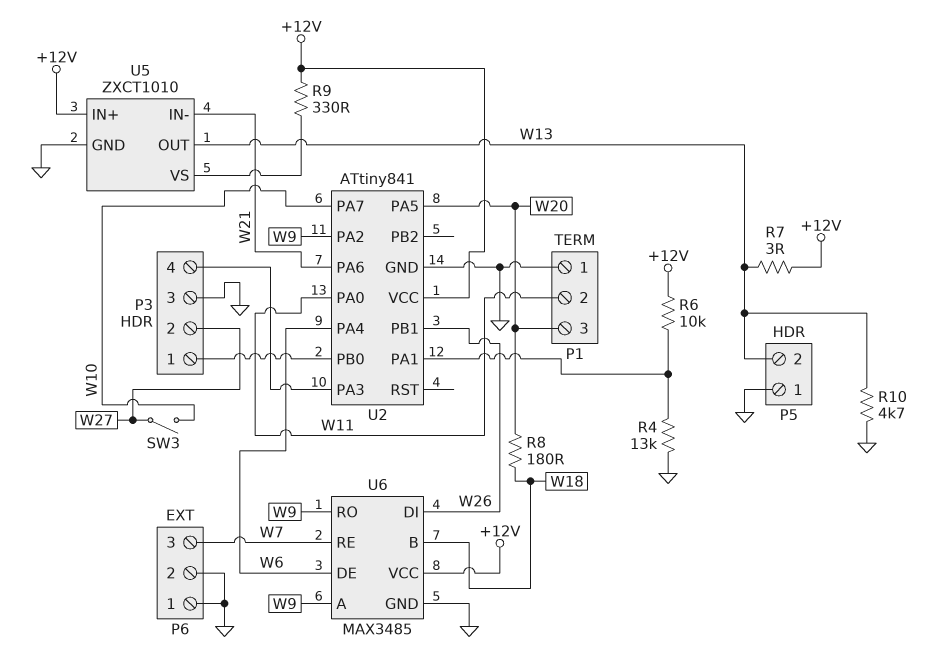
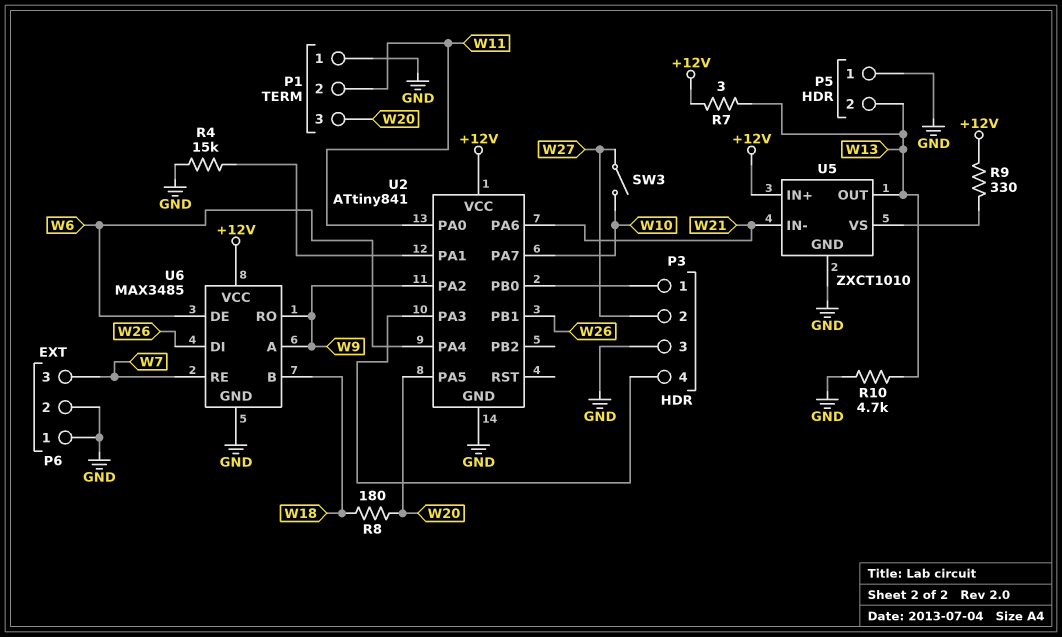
R4: 13k (GND, U2/PA1) -> 15k (GND, U2/PA1)
R6: 10k (+12V, U2/PA1) -> none

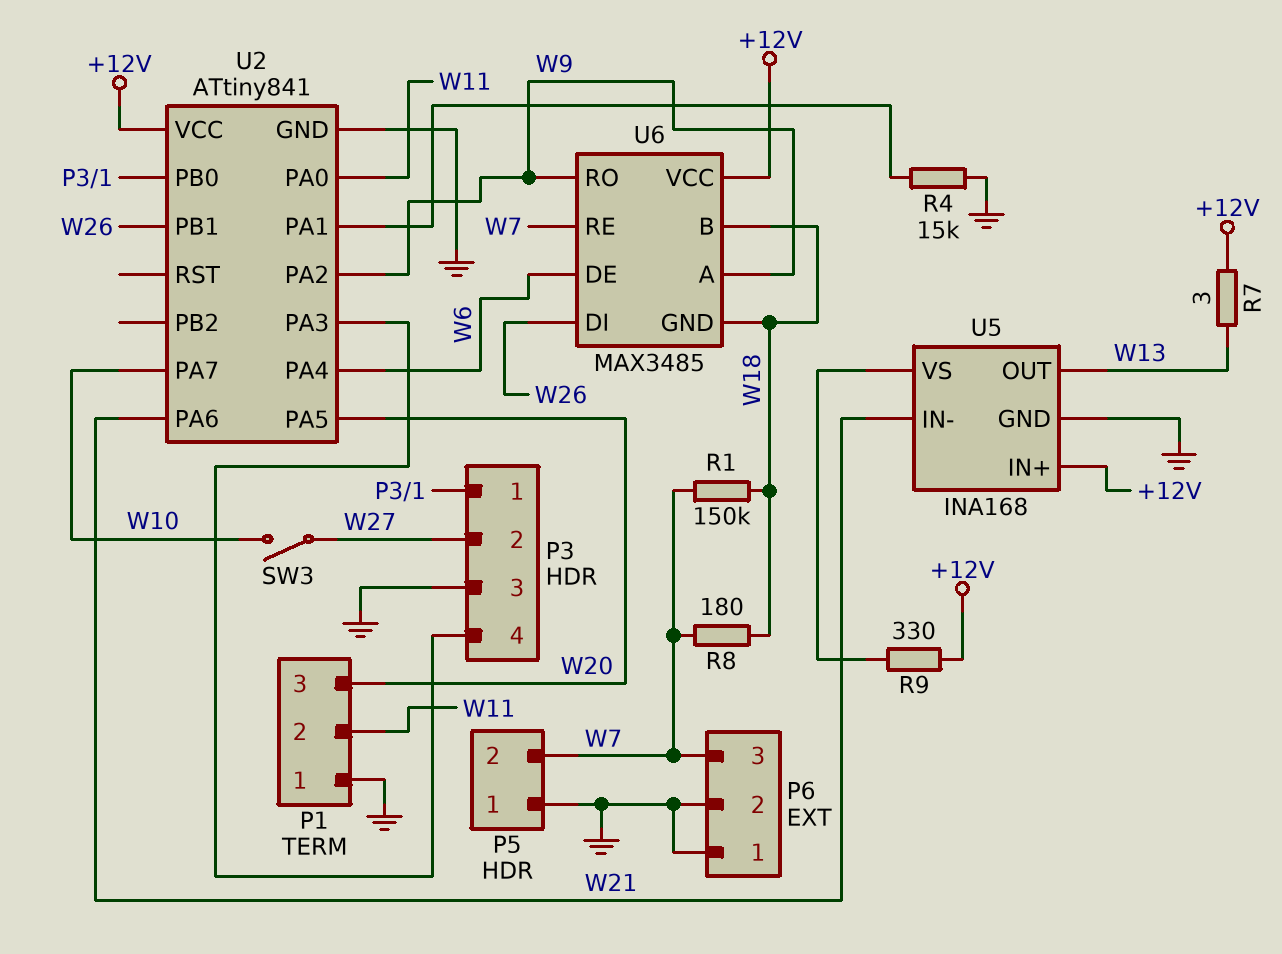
P5 pin 2: W13 -> W7
R1: none -> 150k (W7, W18)
R8: 180 (W18, W20) -> 180 (W7, W18)
R10: 4.7k (GND, W13) -> none
U5: ZXCT1010 -> INA168
U6 pin GND: GND -> W18

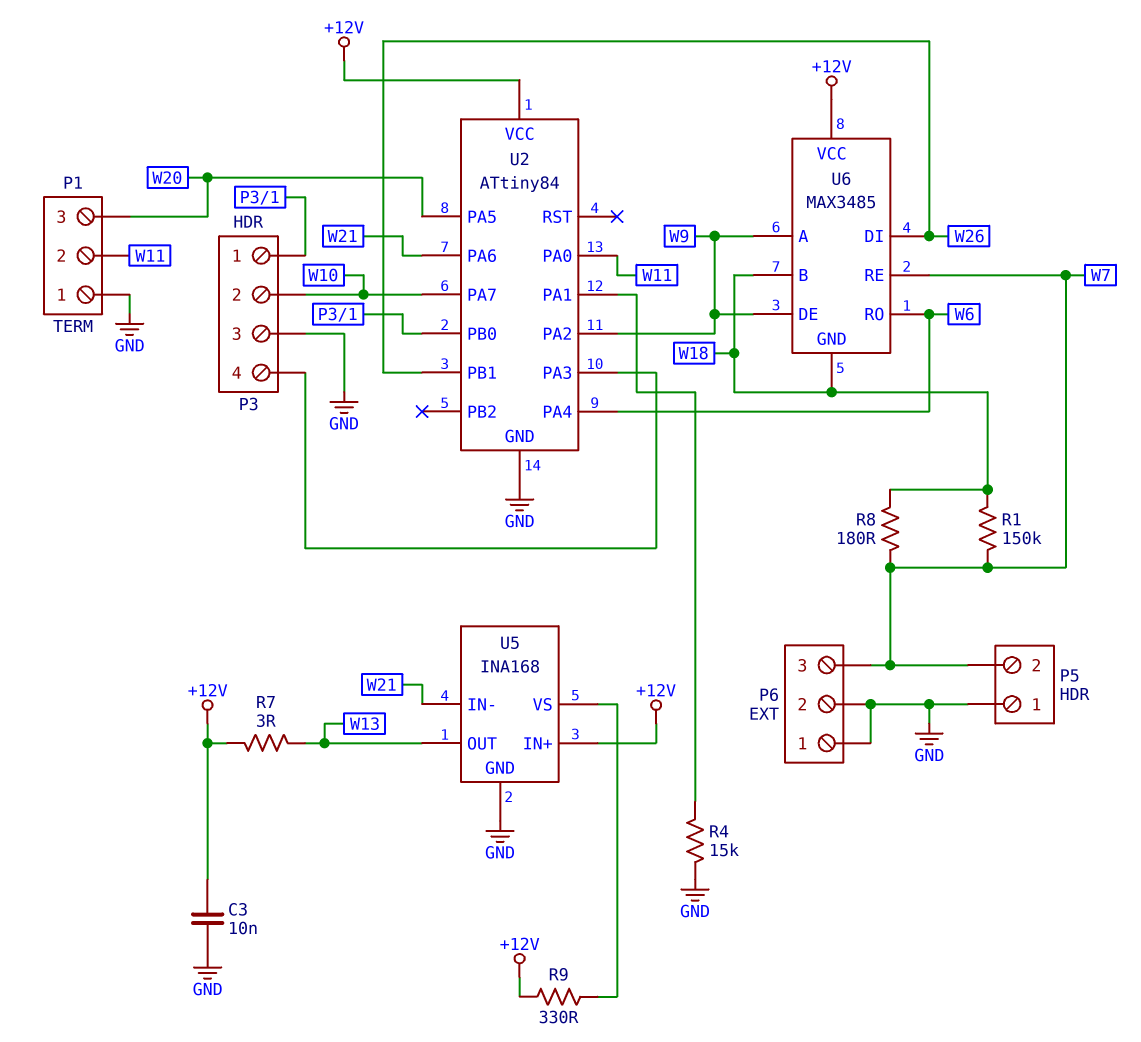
C3: none -> 10nF (+12V, GND)
P3 pin 2: W27 -> W10
SW3: switch (W10, W27) -> none
U2: ATtiny841 -> ATtiny84
U6 pin DE: W6 -> W9
U6 pin RO: W9 -> W6

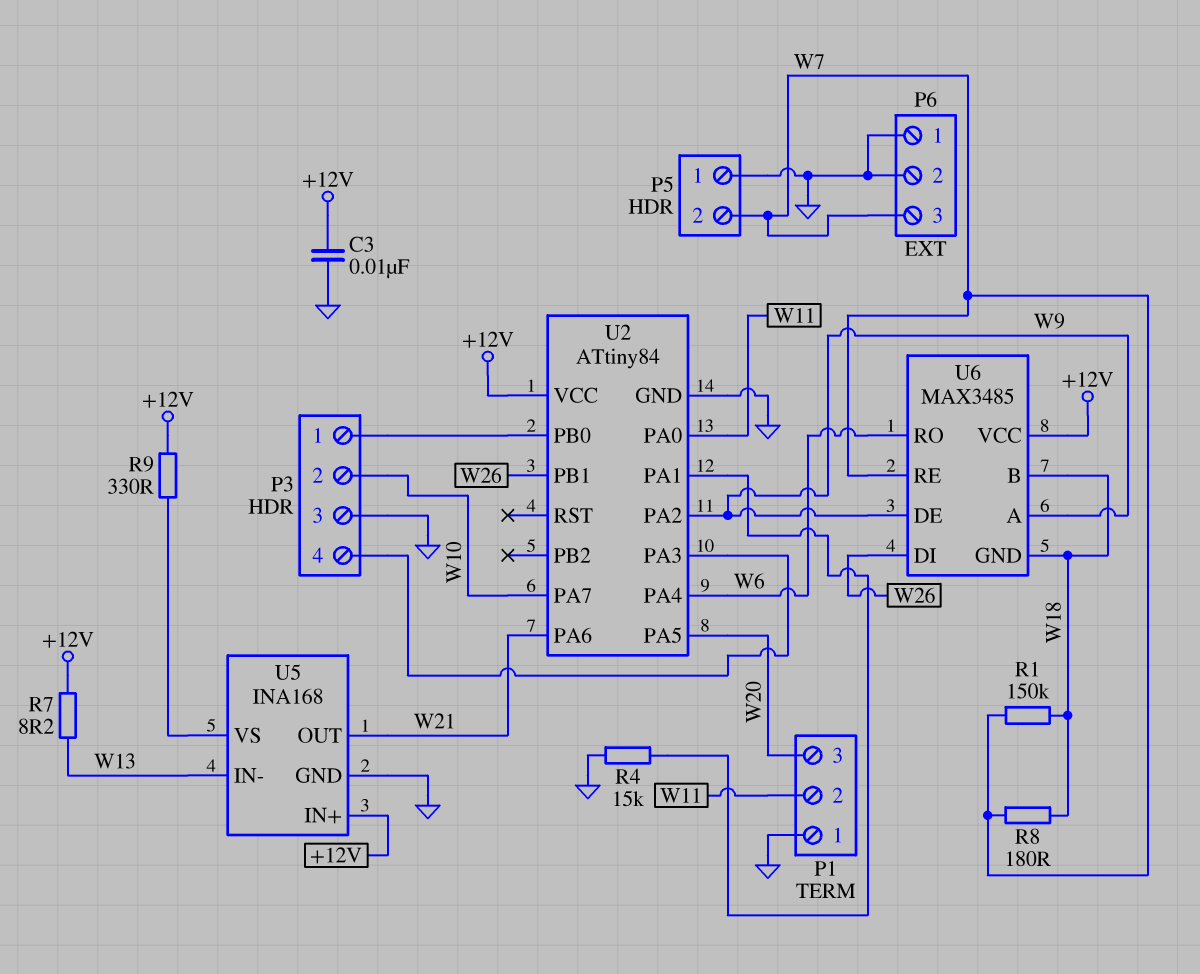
R7: 3 (+12V, W13) -> 8.2 (+12V, W13)
U5 pin IN-: W21 -> W13
U5 pin OUT: W13 -> W21

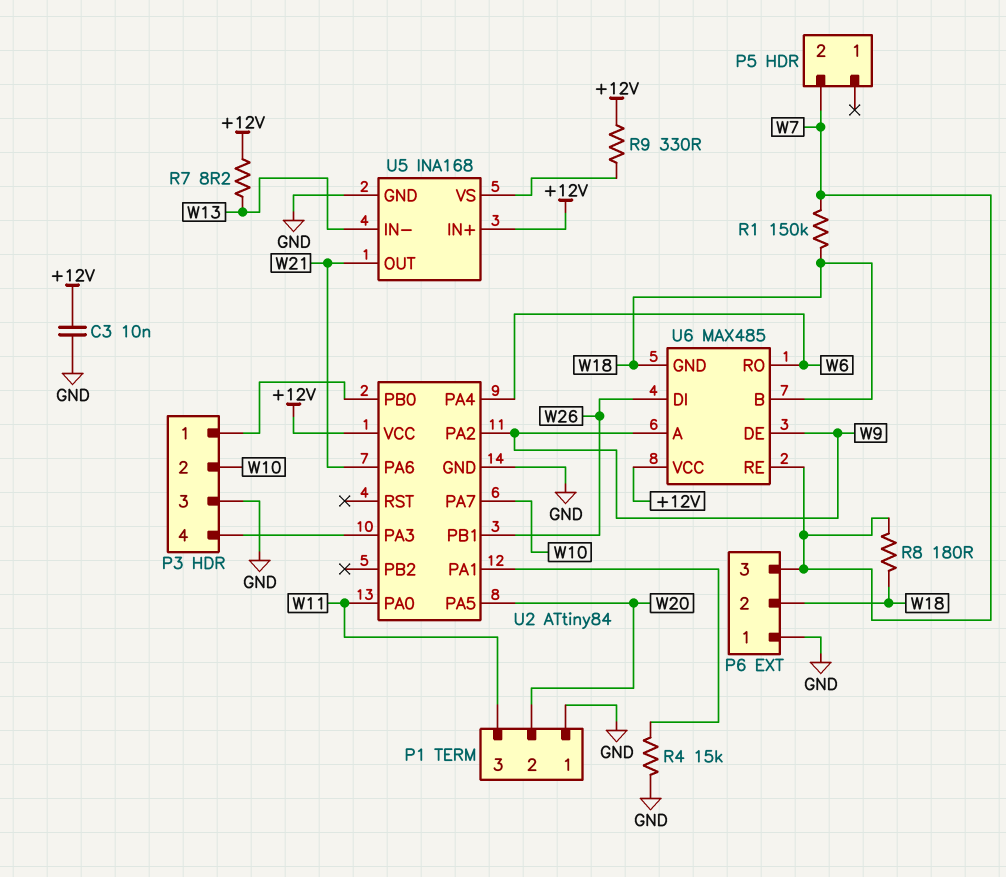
P1 pin 2: W11 -> W20
P1 pin 3: W20 -> W11
P5 pin 1: GND -> none
P6 pin 2: GND -> W18
U6: MAX3485 -> MAX485

